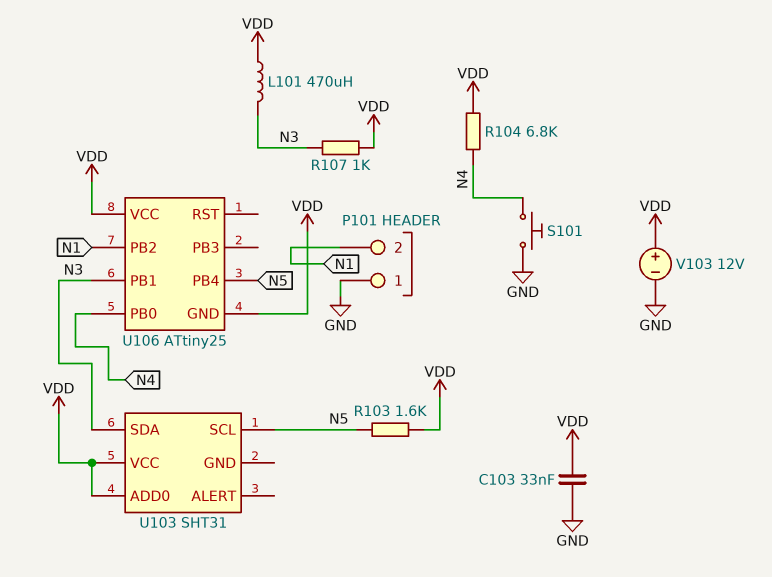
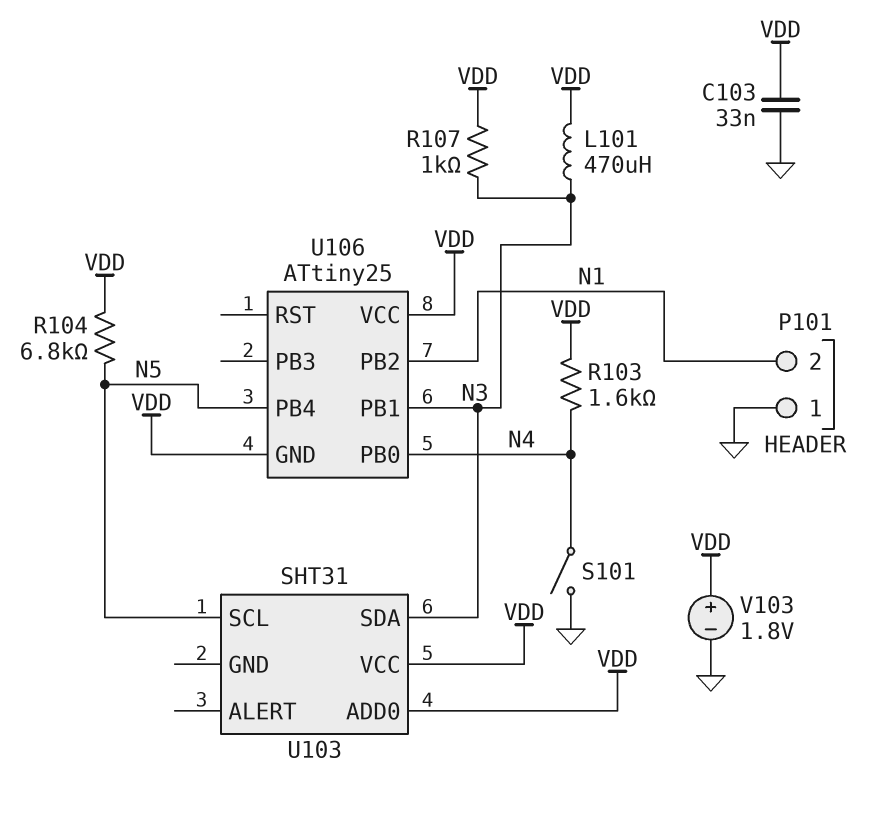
R103: 1.6k (N5, VDD) -> 1.6k (N4, VDD)
R104: 6.8k (N4, VDD) -> 6.8k (N5, VDD)
S101: button (GND, N4) -> switch (GND, N4)
V103: 12V (plus VDD, minus GND) -> 1.8V (plus VDD, minus GND)

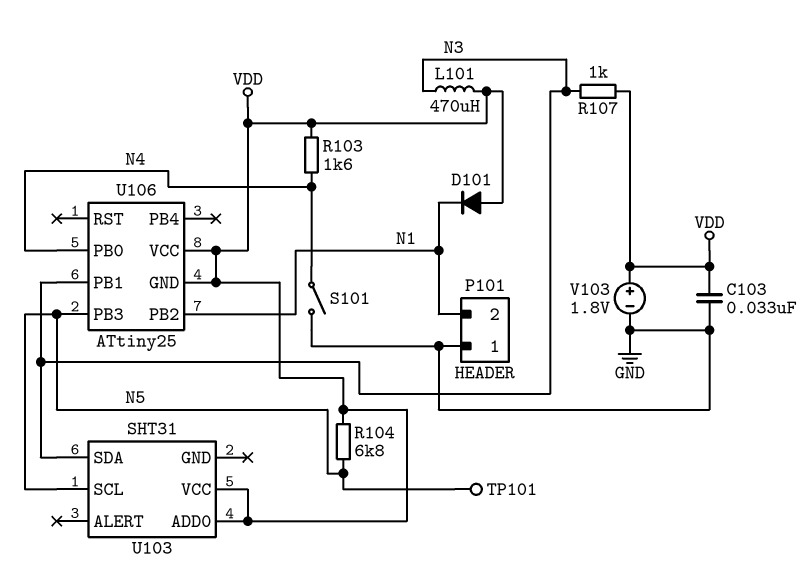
D101: none -> diode (A VDD, K N1)
TP101: none -> test point (N5)
U106 pin PB3: none -> N5
U106 pin PB4: N5 -> none

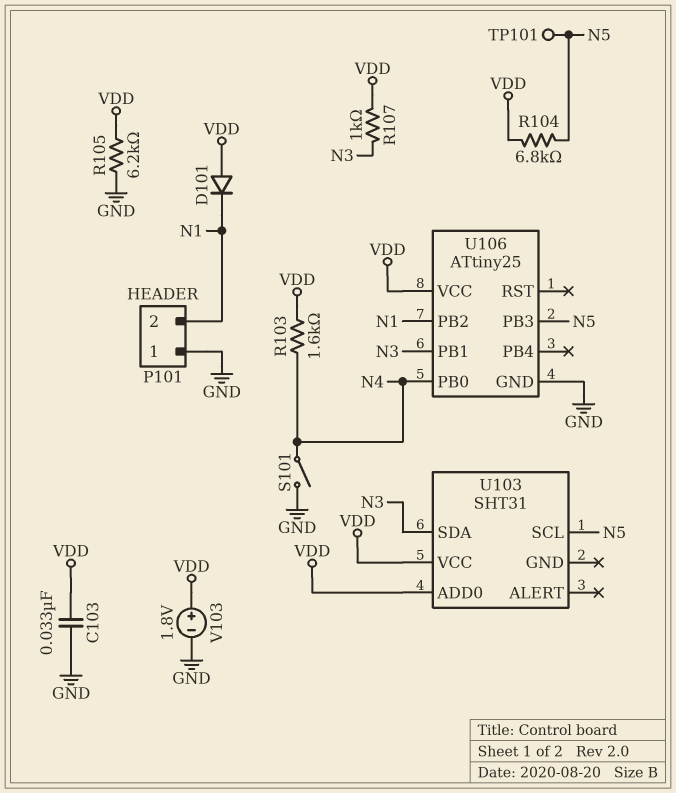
L101: 470uH (N3, VDD) -> none
R105: none -> 6.2k (GND, VDD)
U106 pin GND: VDD -> GND

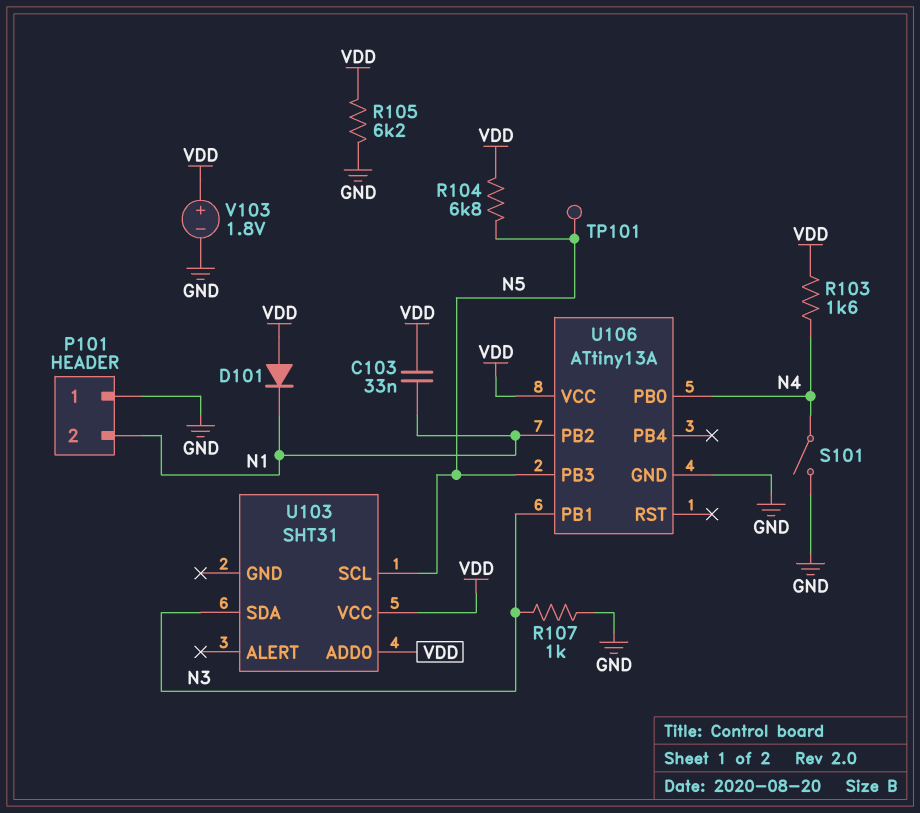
C103: 33nF (GND, VDD) -> 33nF (N1, VDD)
R107: 1k (N3, VDD) -> 1k (GND, N3)
U106: ATtiny25 -> ATtiny13A

